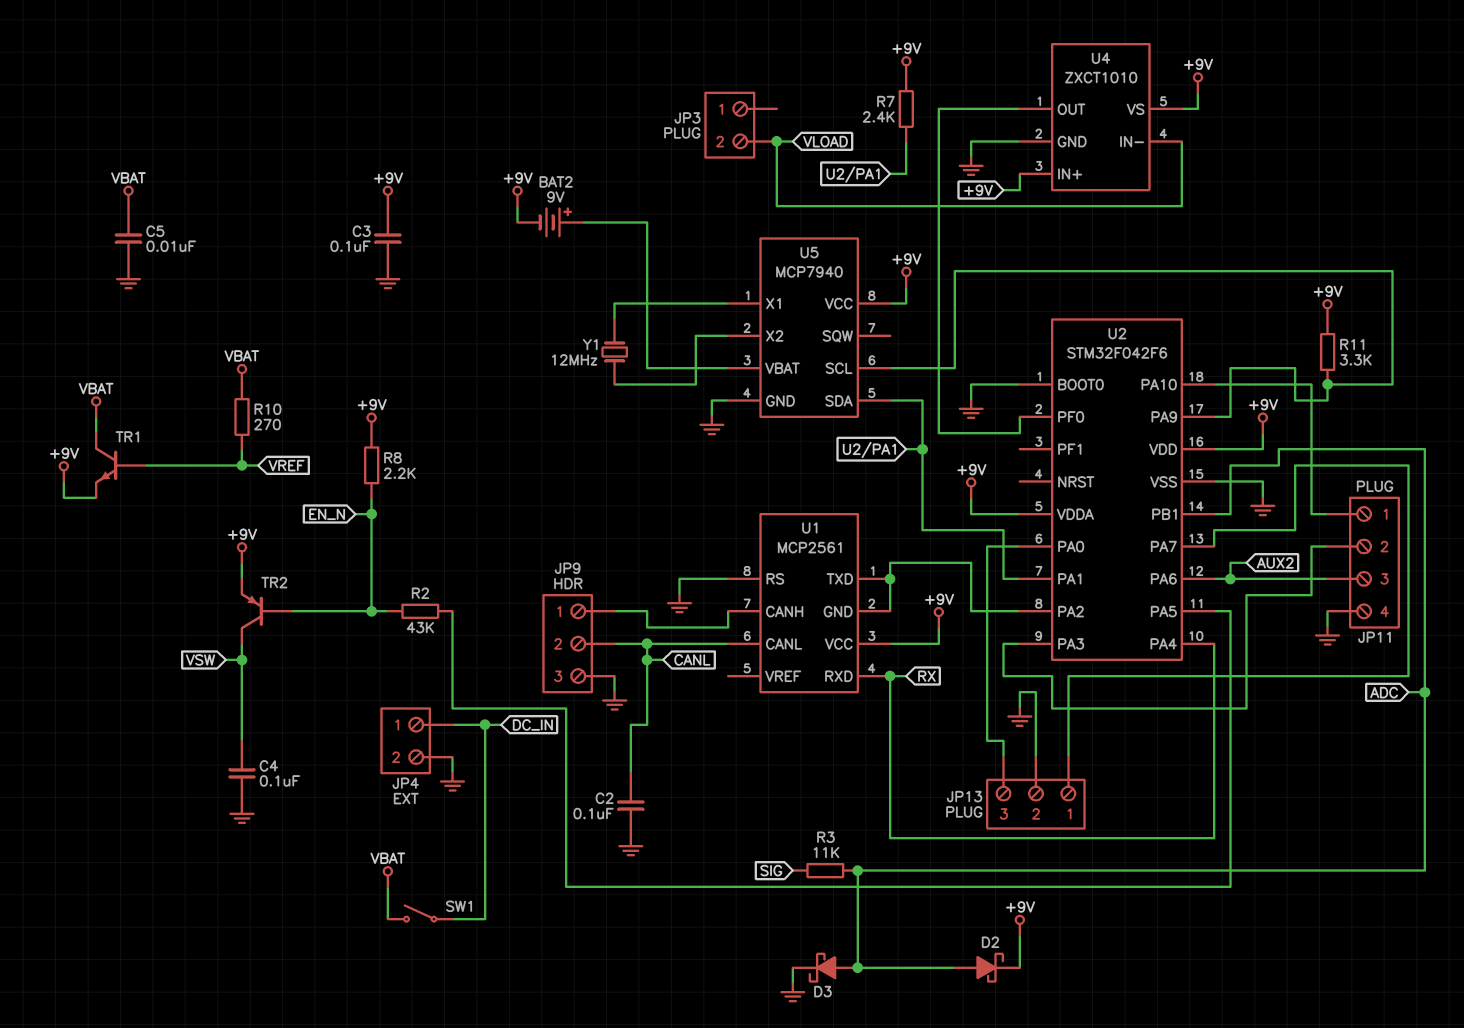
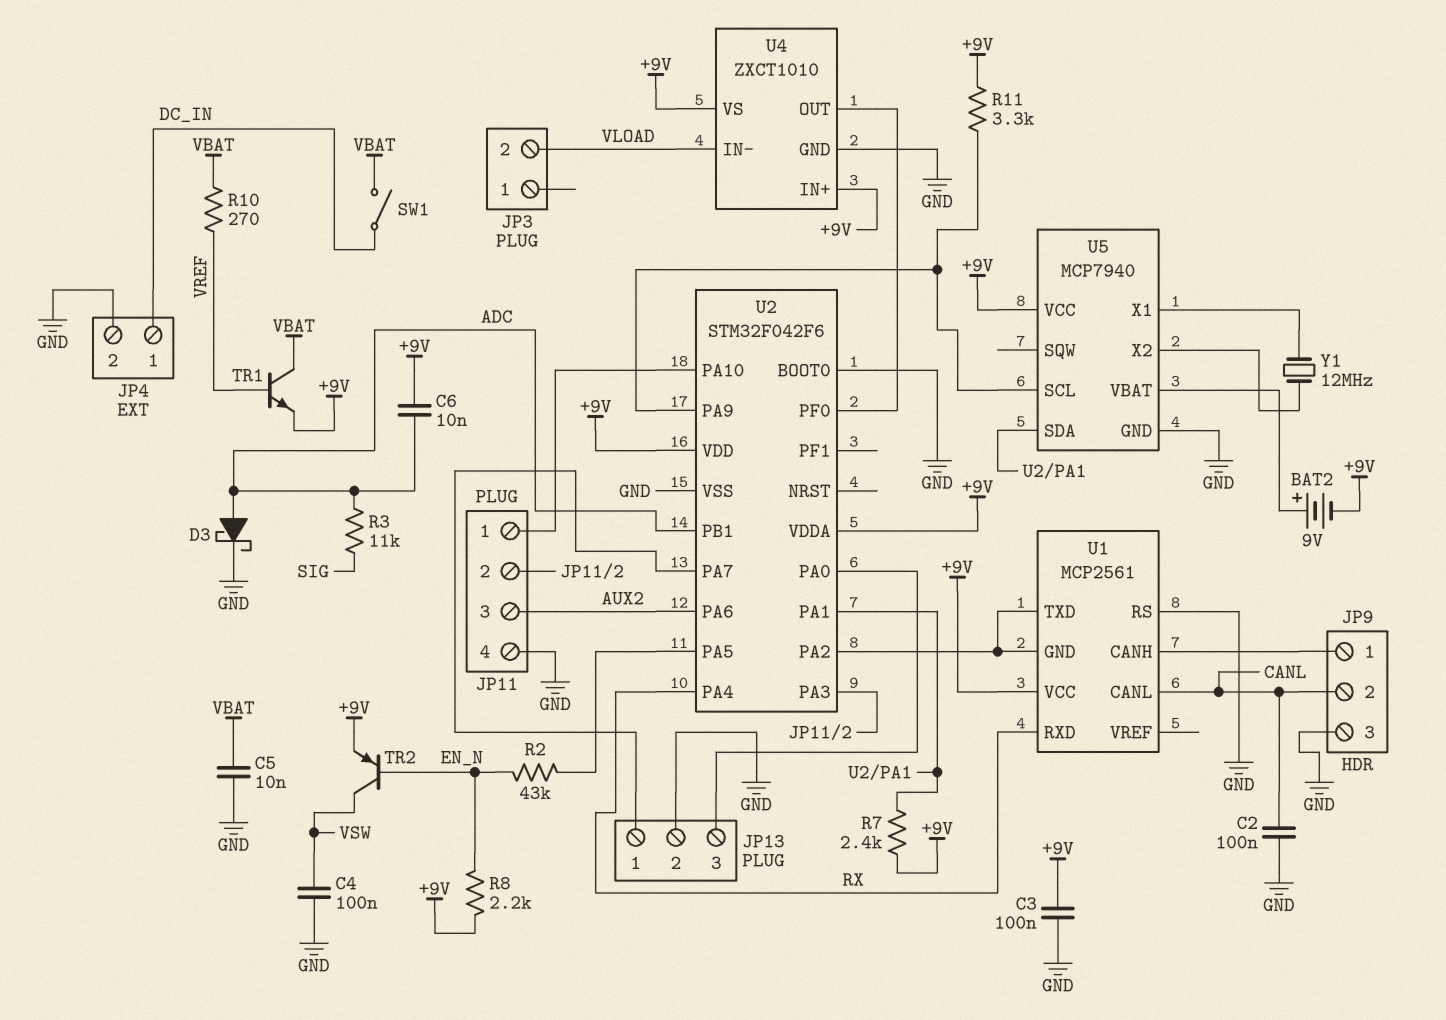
C6: none -> 10nF (+9V, ADC)
D2: schottky (A ADC, K +9V) -> none

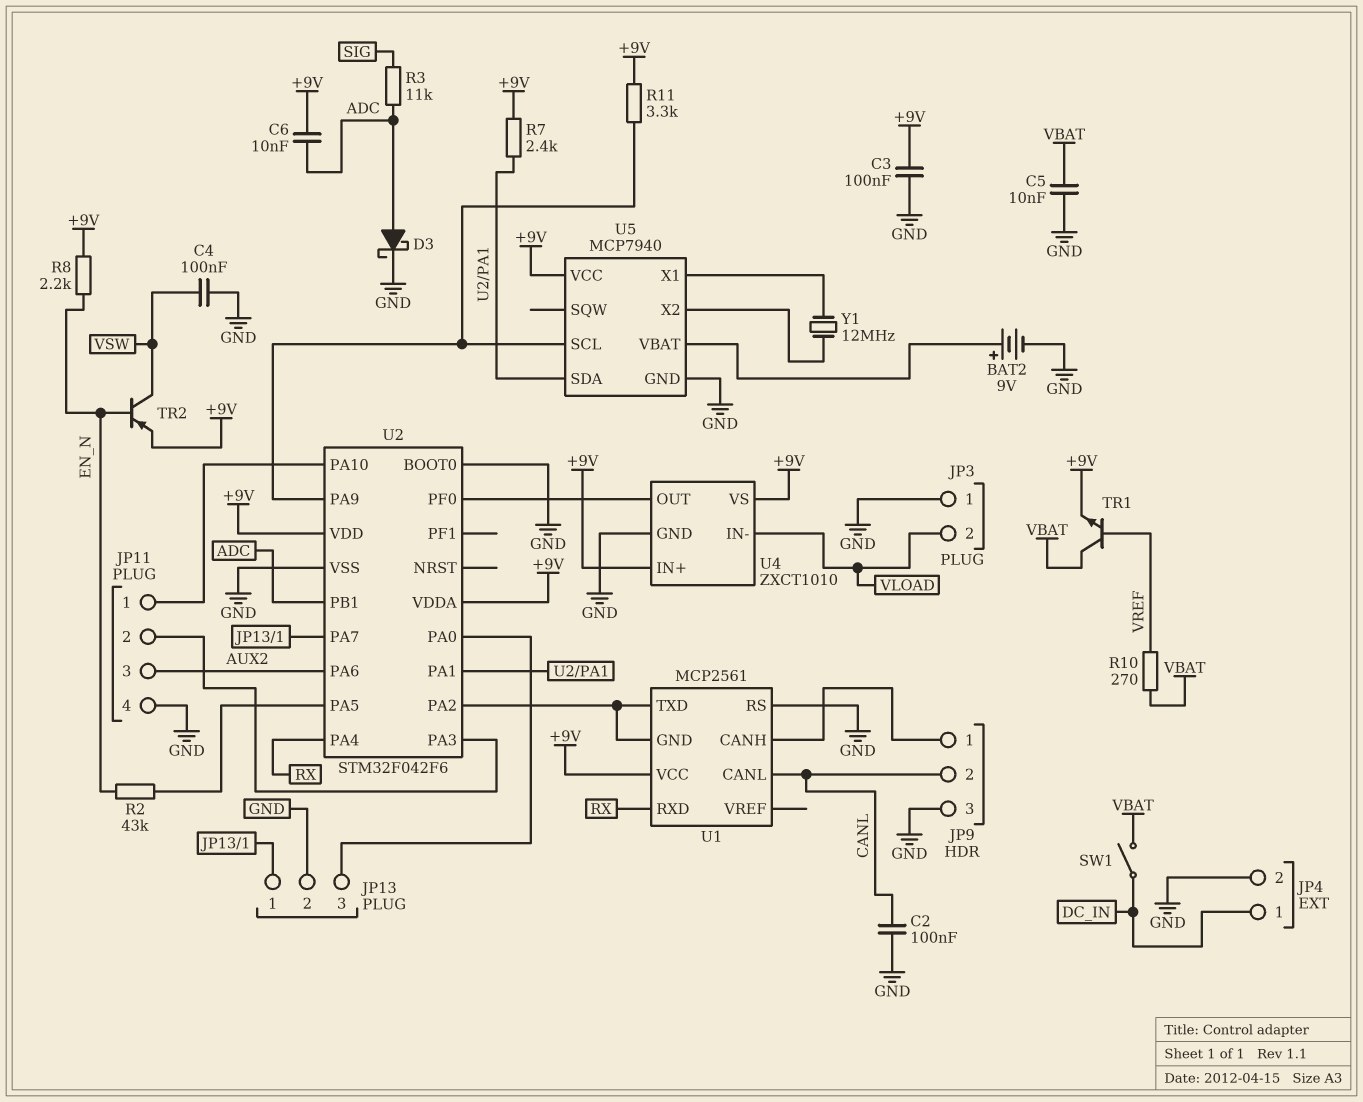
BAT2: 9V (plus U5/VBAT, minus +9V) -> 9V (plus U5/VBAT, minus GND)
JP3 pin 1: none -> GND

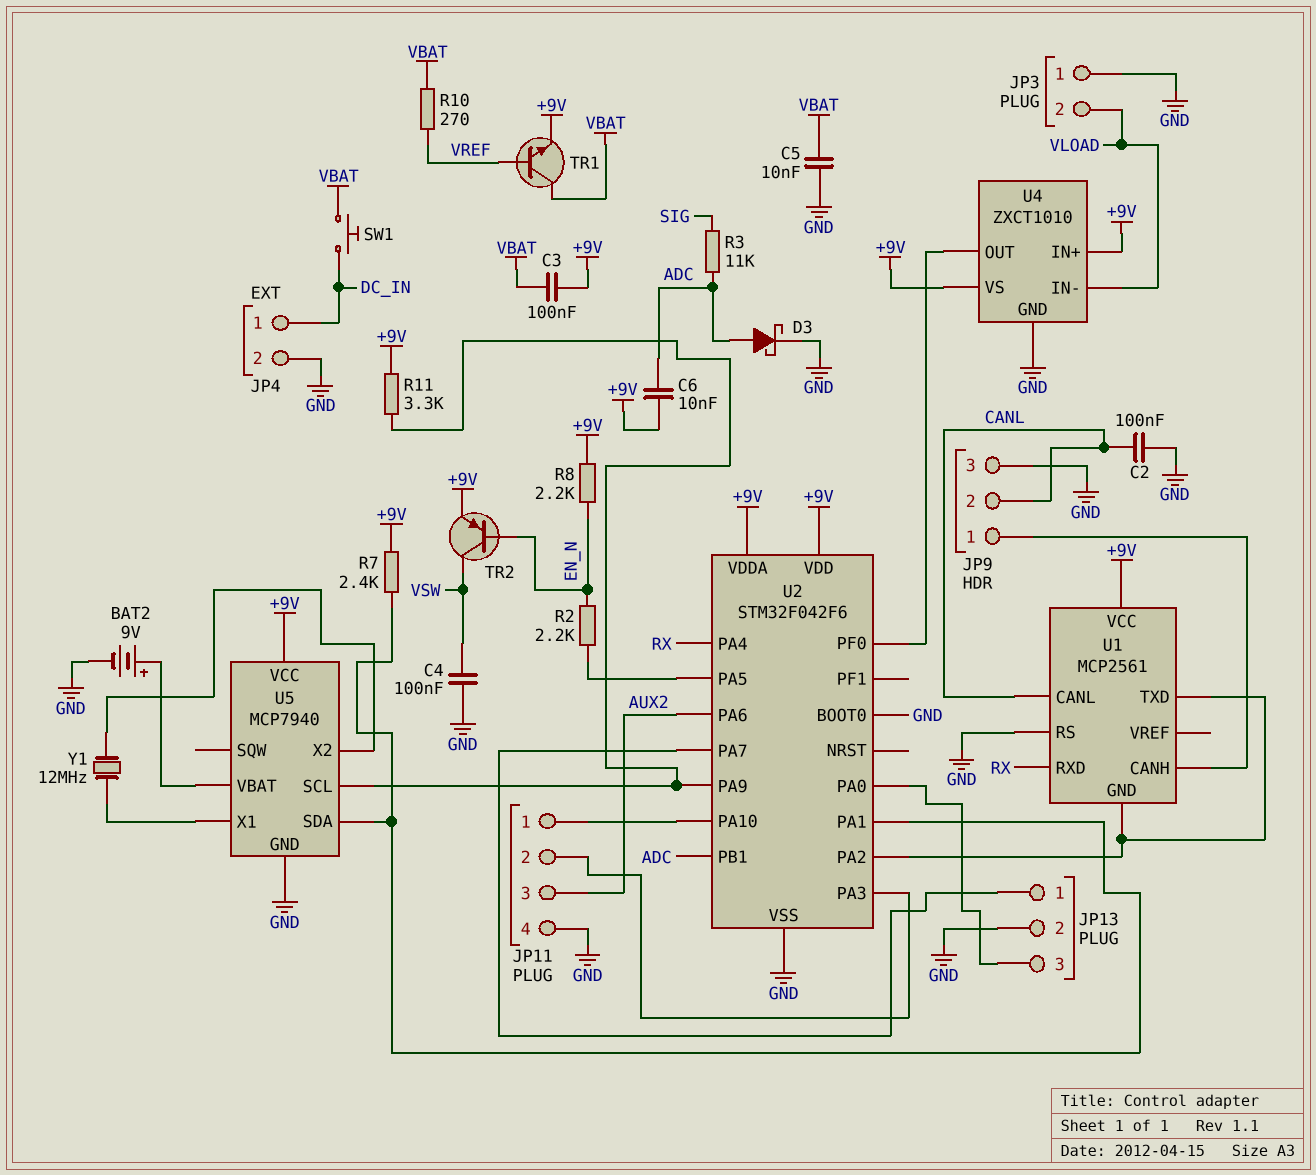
C3: 100nF (+9V, GND) -> 100nF (+9V, VBAT)
R2: 43k (EN_N, U2/PA5) -> 2.2k (EN_N, U2/PA5)
SW1: switch (DC_IN, VBAT) -> button (DC_IN, VBAT)

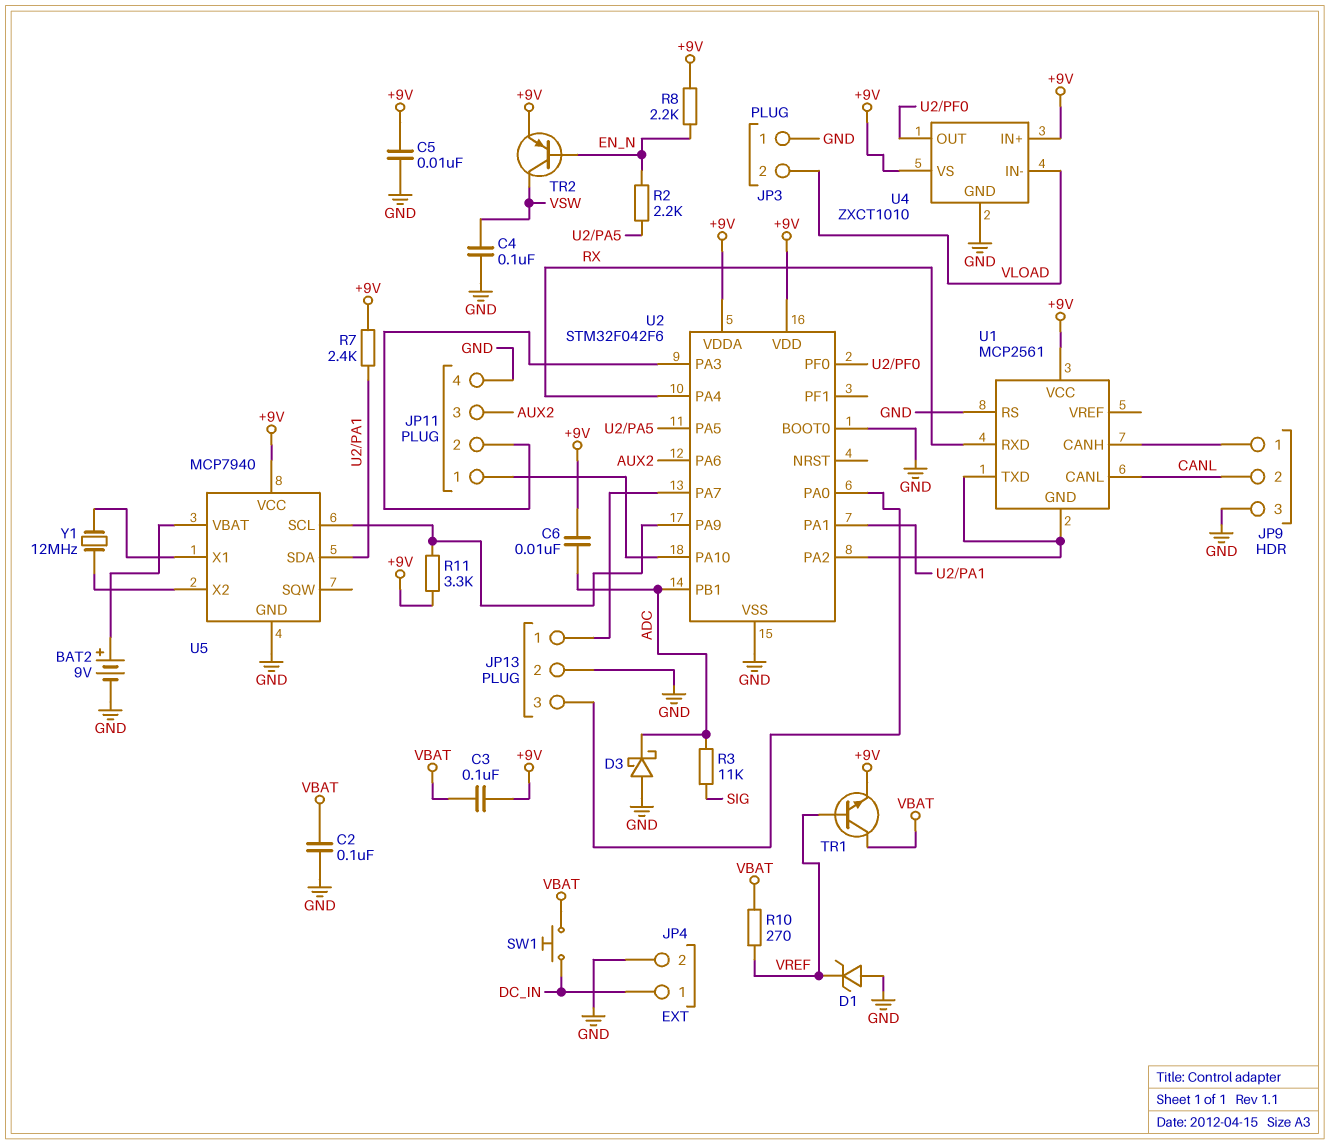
C2: 100nF (CANL, GND) -> 100nF (GND, VBAT)
C5: 10nF (GND, VBAT) -> 10nF (+9V, GND)
D1: none -> zener (A GND, K VREF)
D3: schottky (A ADC, K GND) -> schottky (A GND, K ADC)

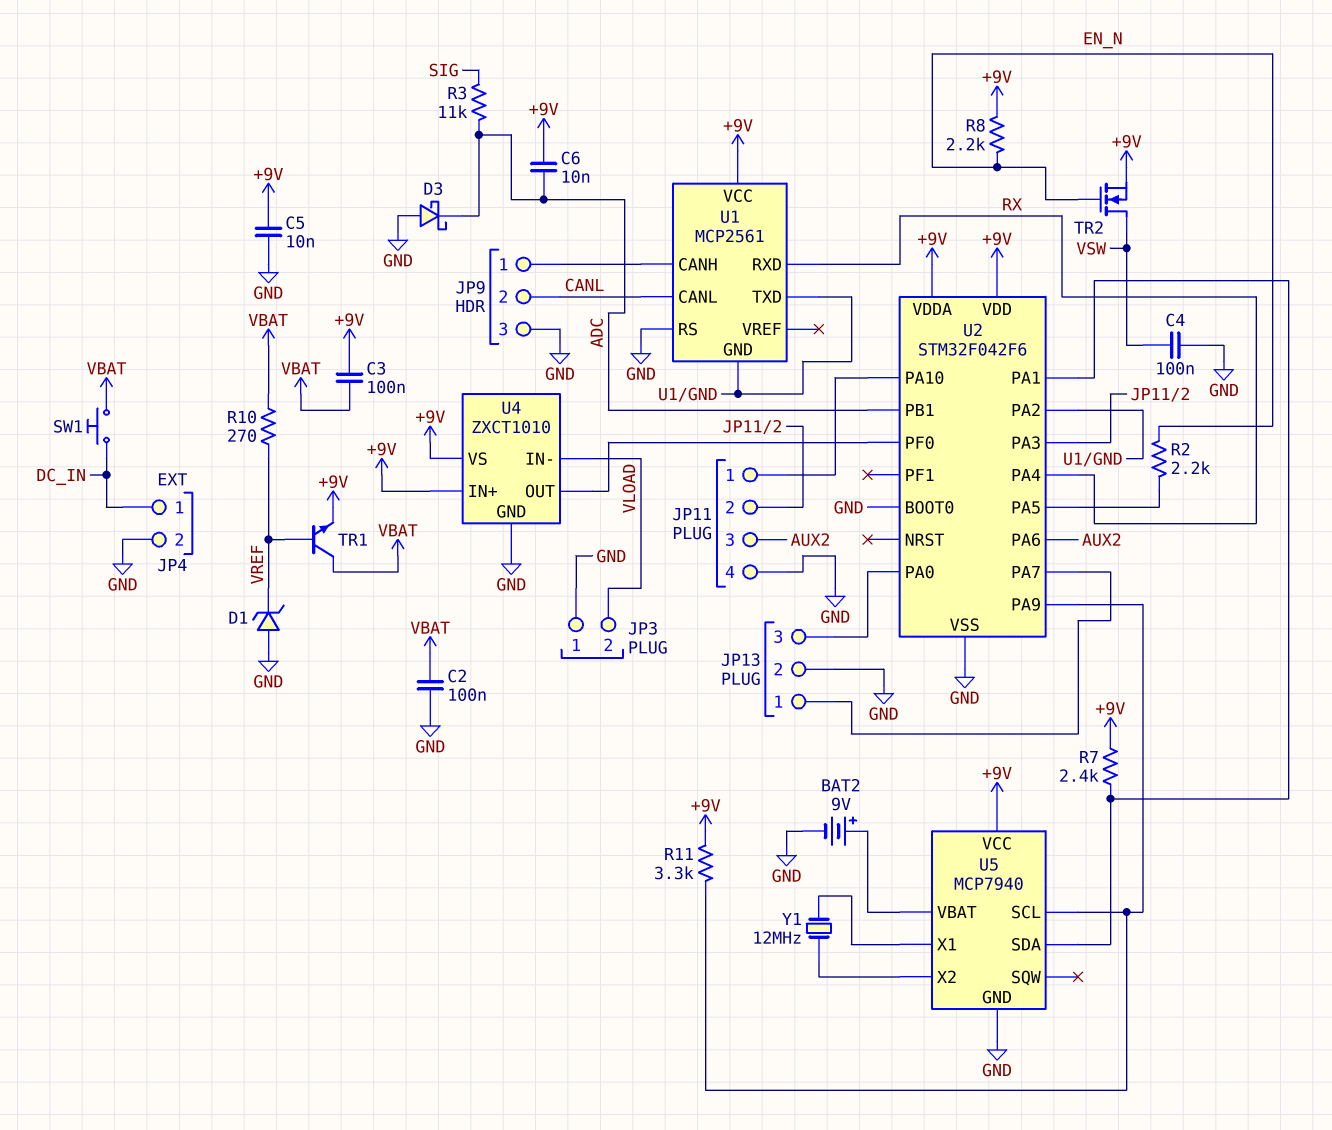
TR2: PNP (B EN_N, C VSW, E +9V) -> NMOS (G EN_N, D VSW, S +9V)

